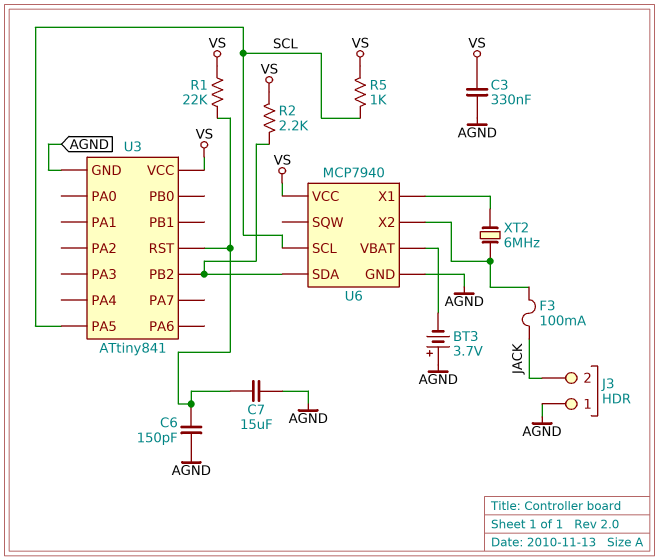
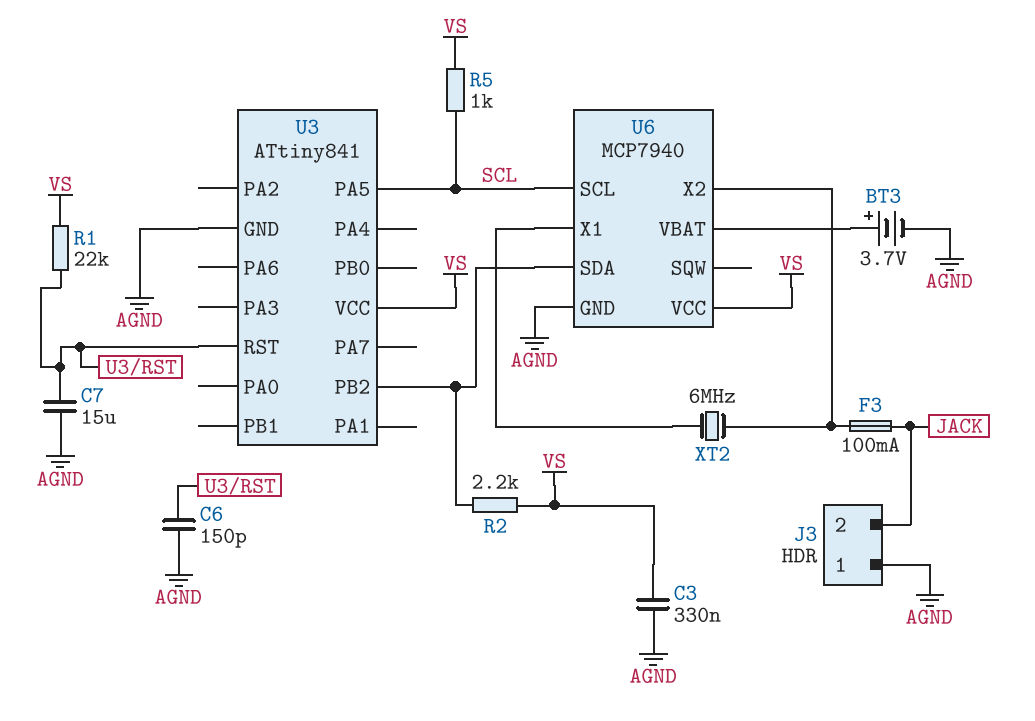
BT3: 3.7V (plus AGND, minus U6/VBAT) -> 3.7V (plus U6/VBAT, minus AGND)

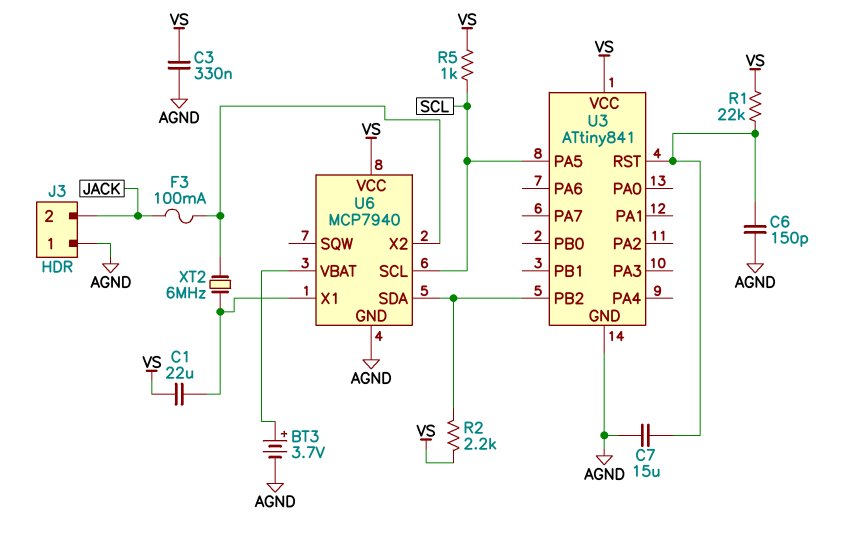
C1: none -> 22uF (U6/X1, VS)

